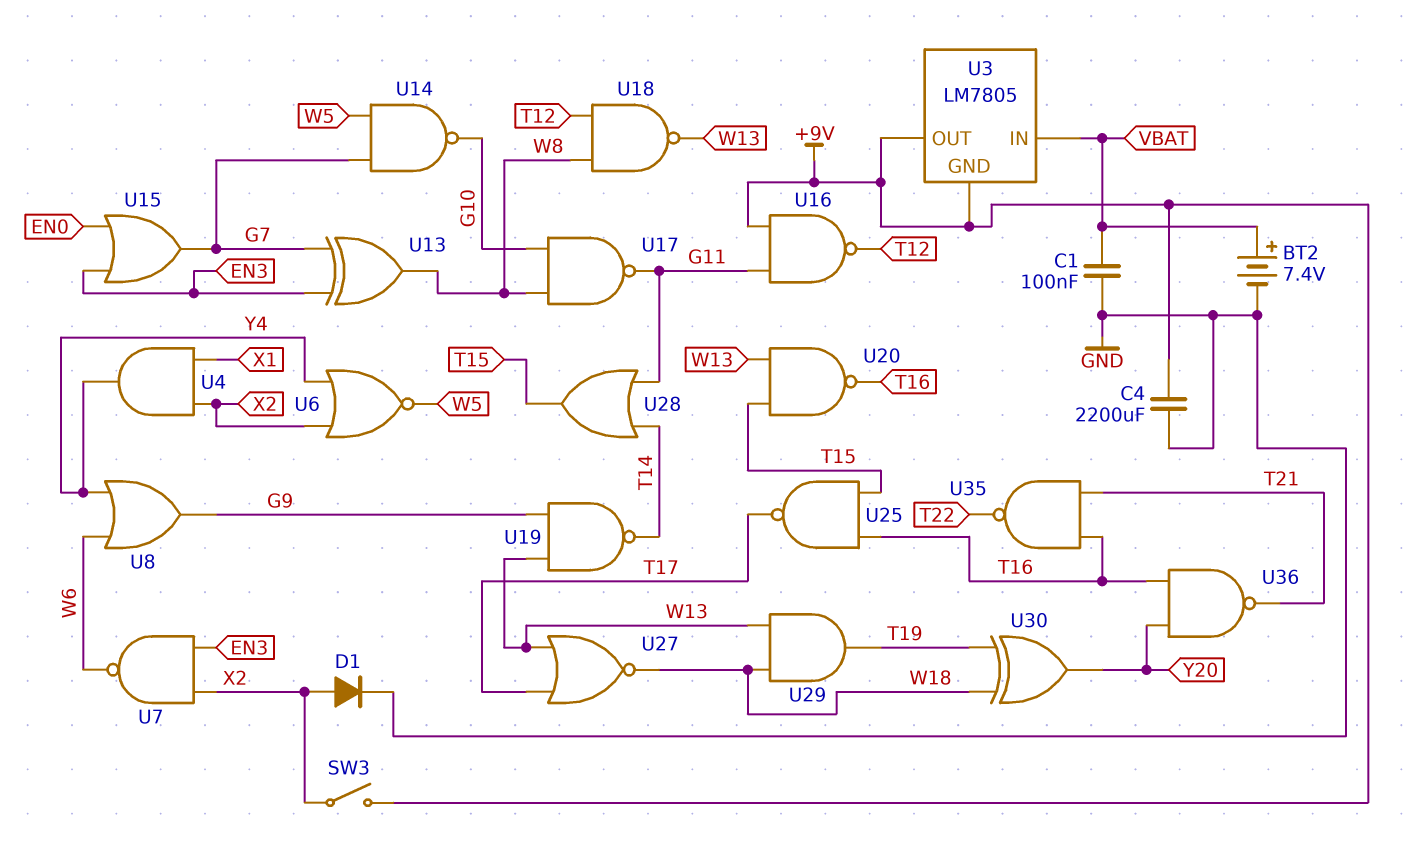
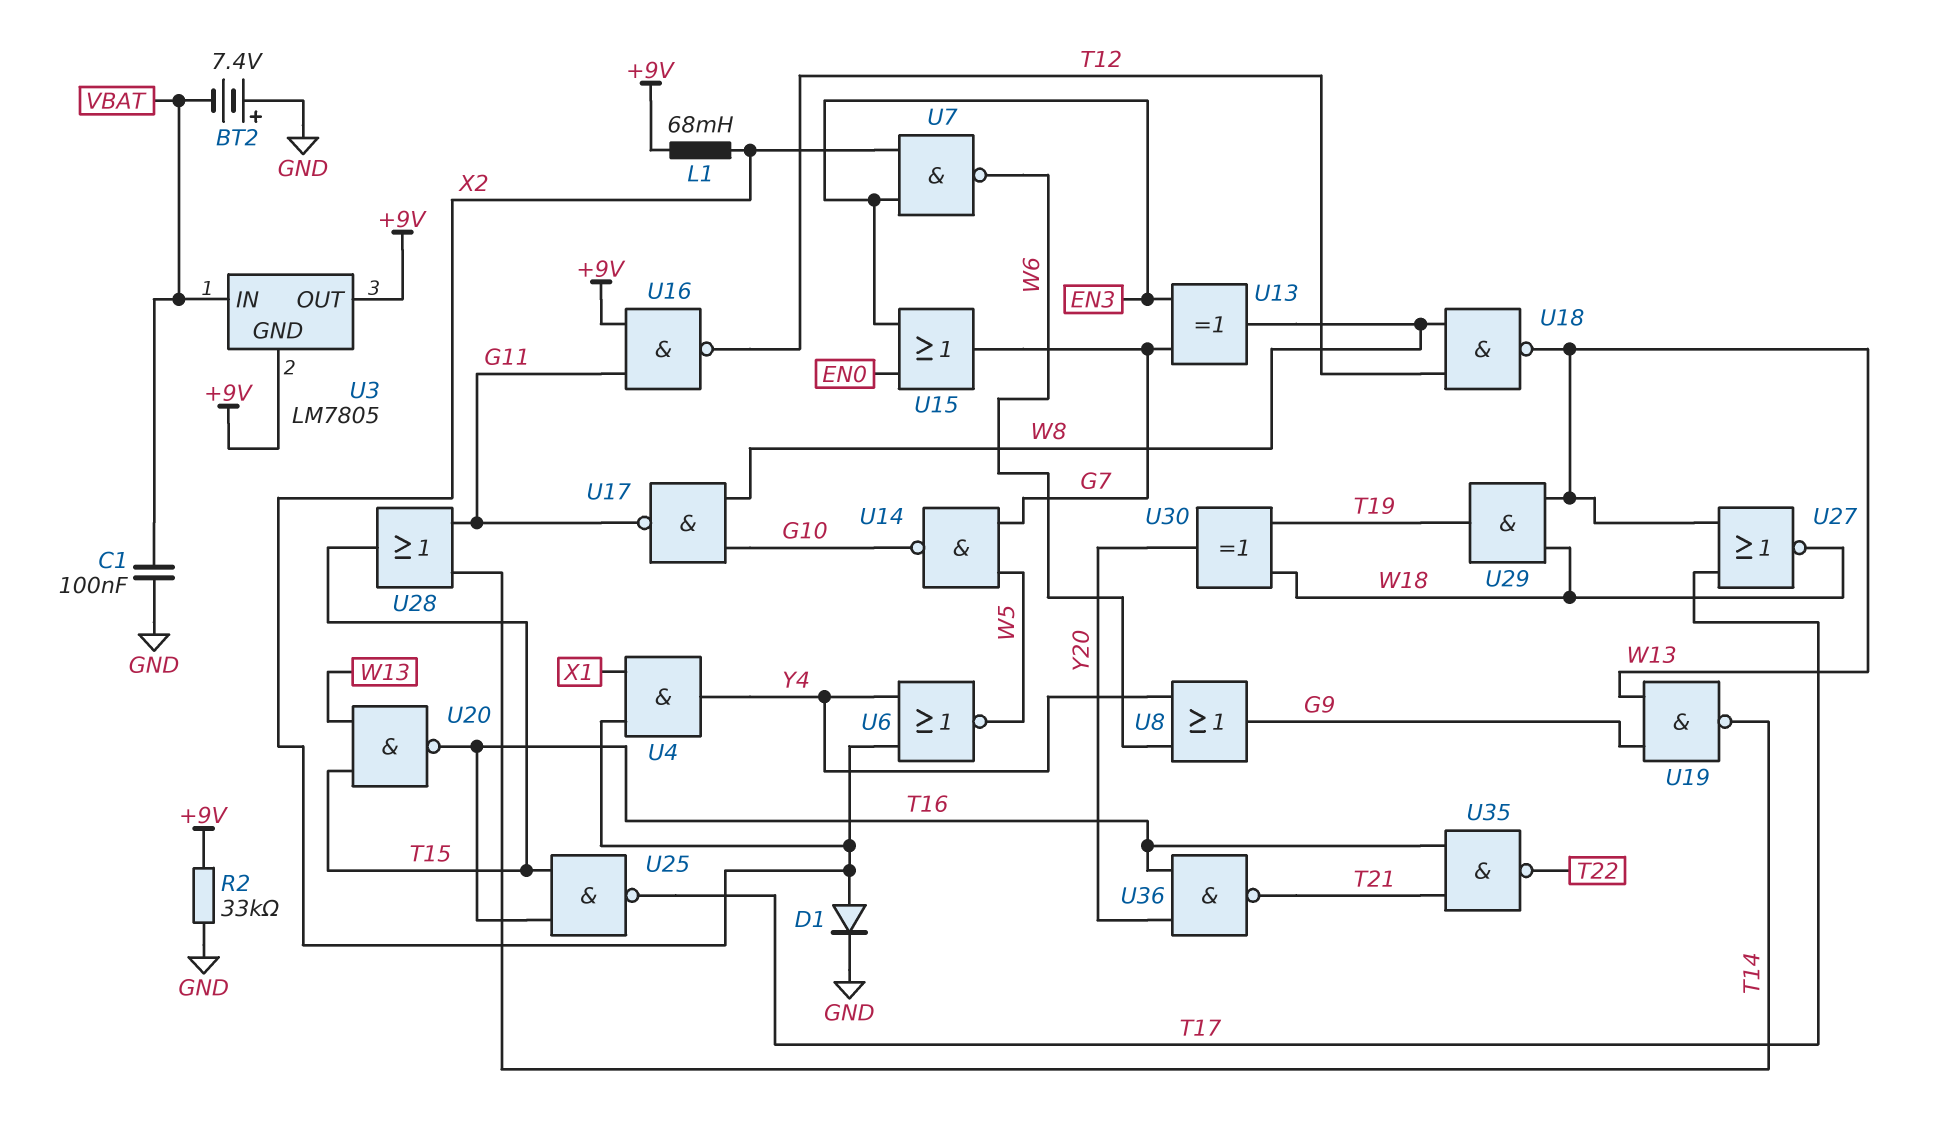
BT2: 7.4V (plus VBAT, minus GND) -> 7.4V (plus GND, minus VBAT)
C4: 2200uF (+9V, GND) -> none
L1: none -> 68mH (+9V, X2)
R2: none -> 33k (+9V, GND)
SW3: switch (+9V, X2) -> none

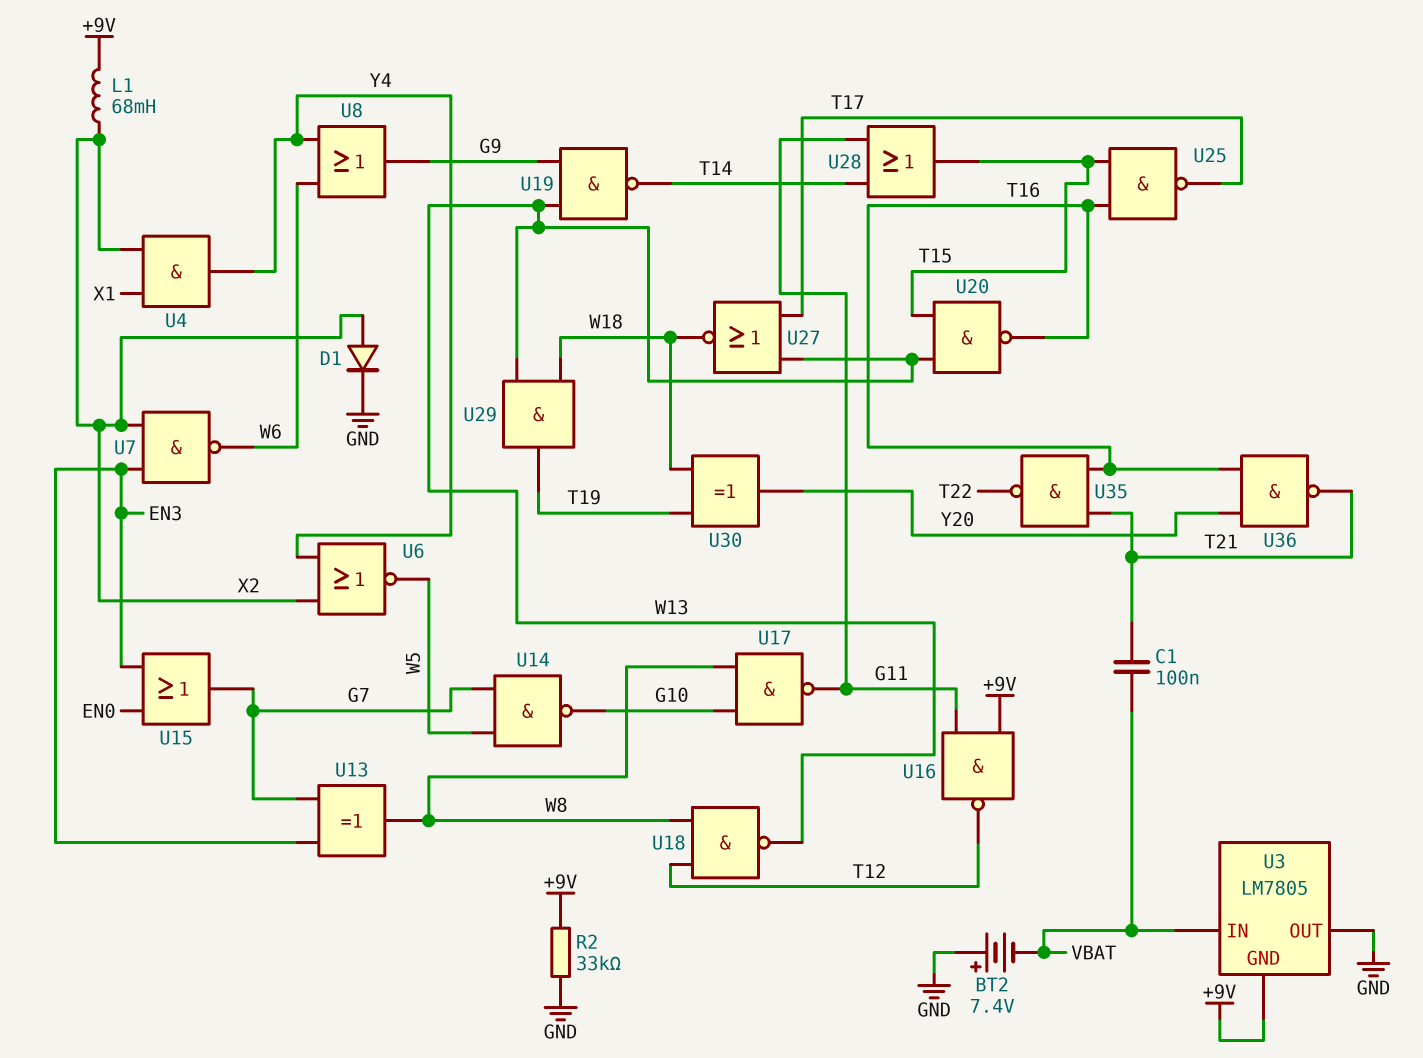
C1: 100nF (GND, VBAT) -> 100nF (T21, VBAT)
U3 pin OUT: +9V -> GND

